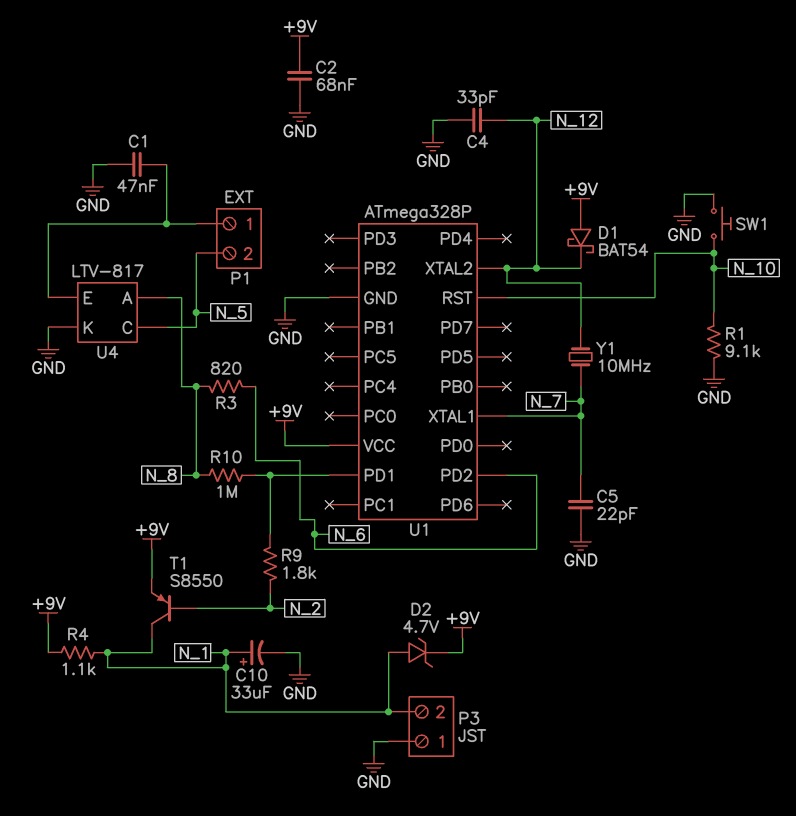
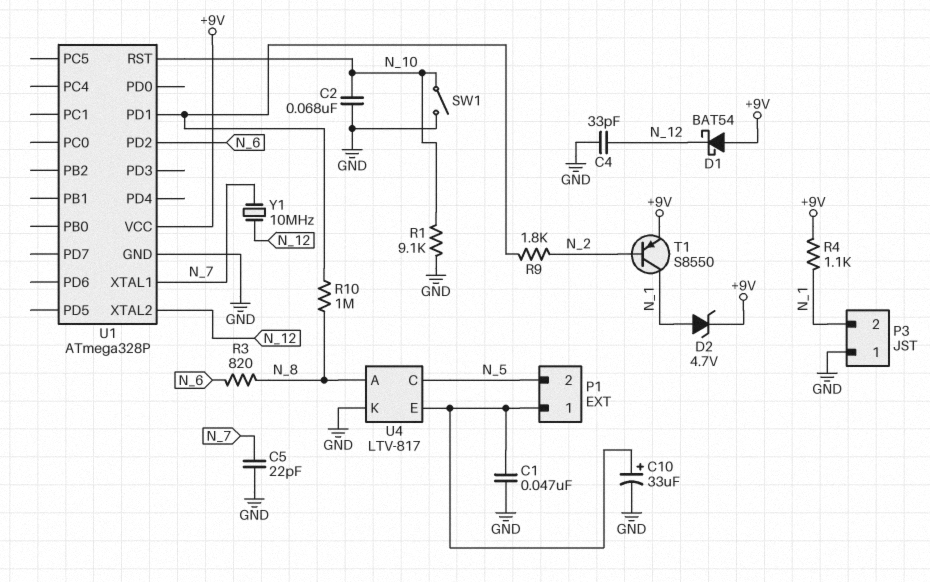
C2: 68nF (+9V, GND) -> 68nF (GND, N_10)
C10: 33uF (plus N_1, minus GND) -> 33uF (plus P1/1, minus GND)
SW1: button (GND, N_10) -> switch (GND, N_10)

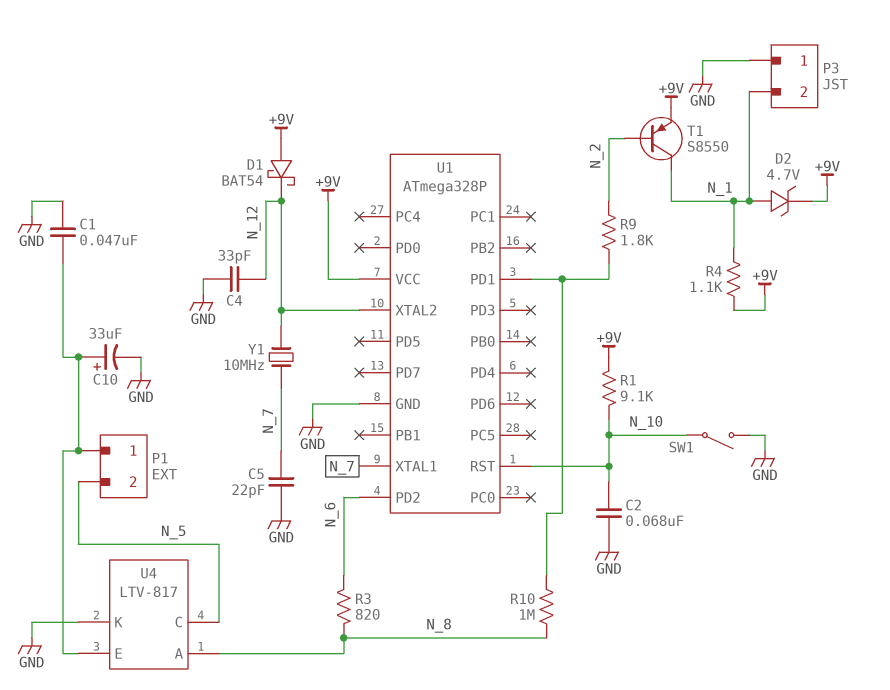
R1: 9.1k (GND, N_10) -> 9.1k (+9V, N_10)

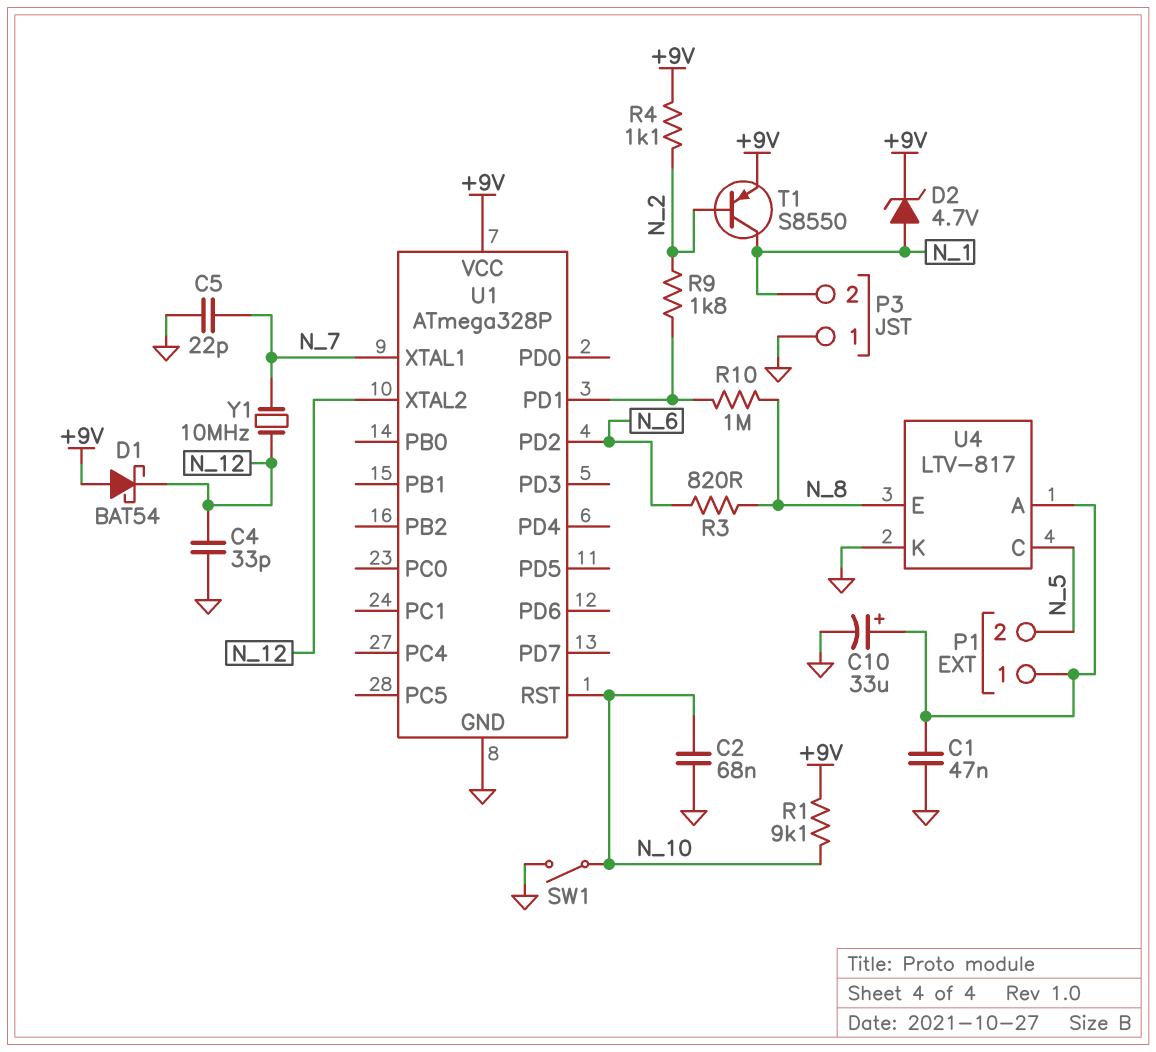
R4: 1.1k (+9V, N_1) -> 1.1k (+9V, N_2)
U4 pin A: N_8 -> P1/1
U4 pin E: P1/1 -> N_8

